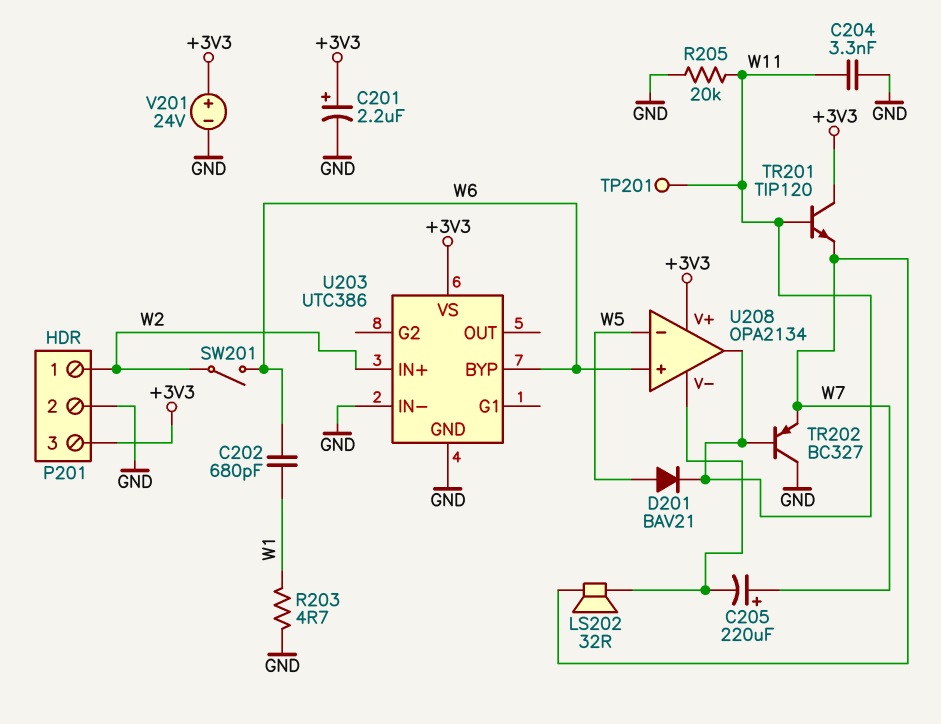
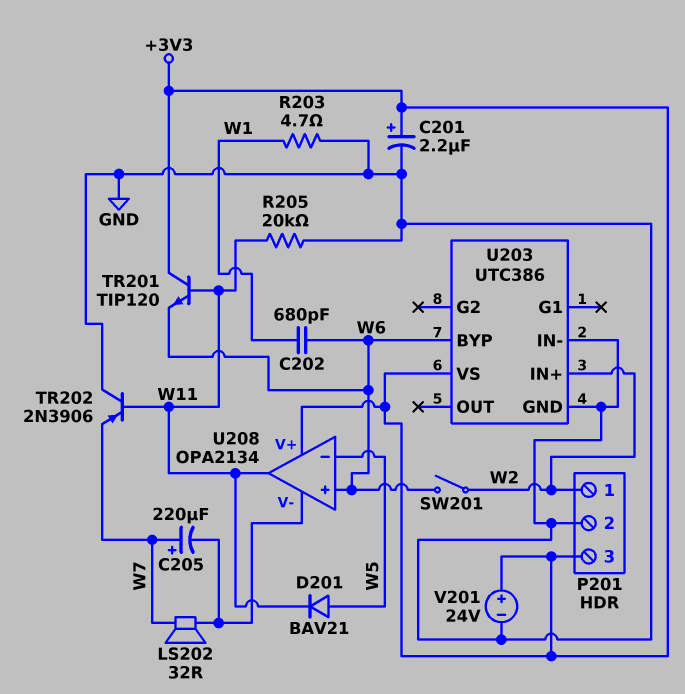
C204: 3.3nF (GND, W11) -> none
TP201: test point (W11) -> none
TR201: NPN TIP120 (B W11, C +3V3, E W7) -> NPN TIP120 (B W11, C +3V3, E W6)
TR202: PNP BC327 (B W11, C GND, E W7) -> PNP 2N3906 (B W11, C GND, E W7)

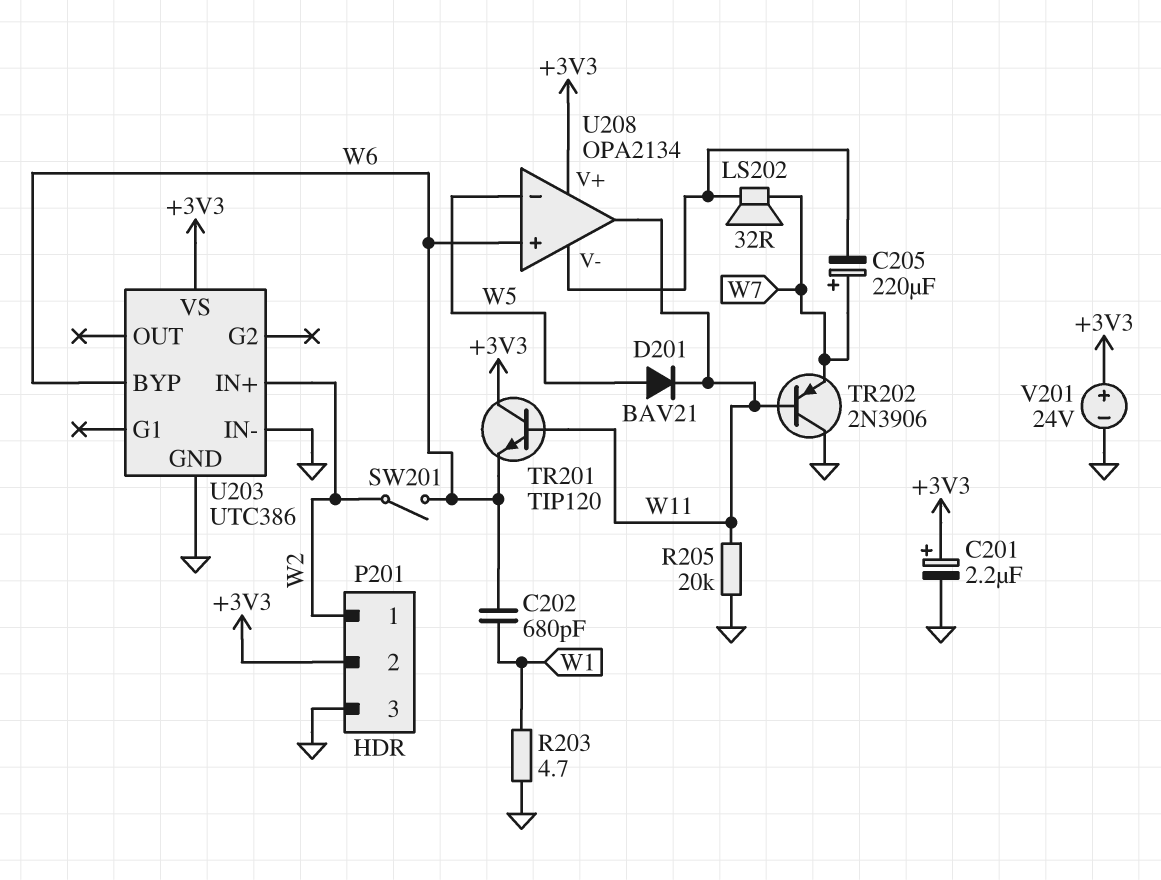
P201 pin 2: GND -> +3V3
P201 pin 3: +3V3 -> GND

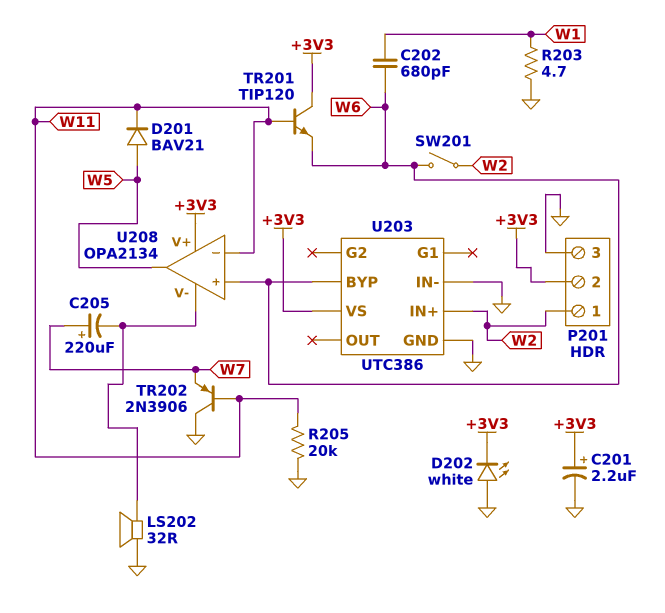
D202: none -> LED white (A GND, K +3V3)
LS202: speaker 32R (U208/V-, W7) -> speaker 32R (GND, U208/V-)
U208 pin in-: W5 -> W11
U208 pin out: W11 -> W5
V201: 24V (plus +3V3, minus GND) -> none

